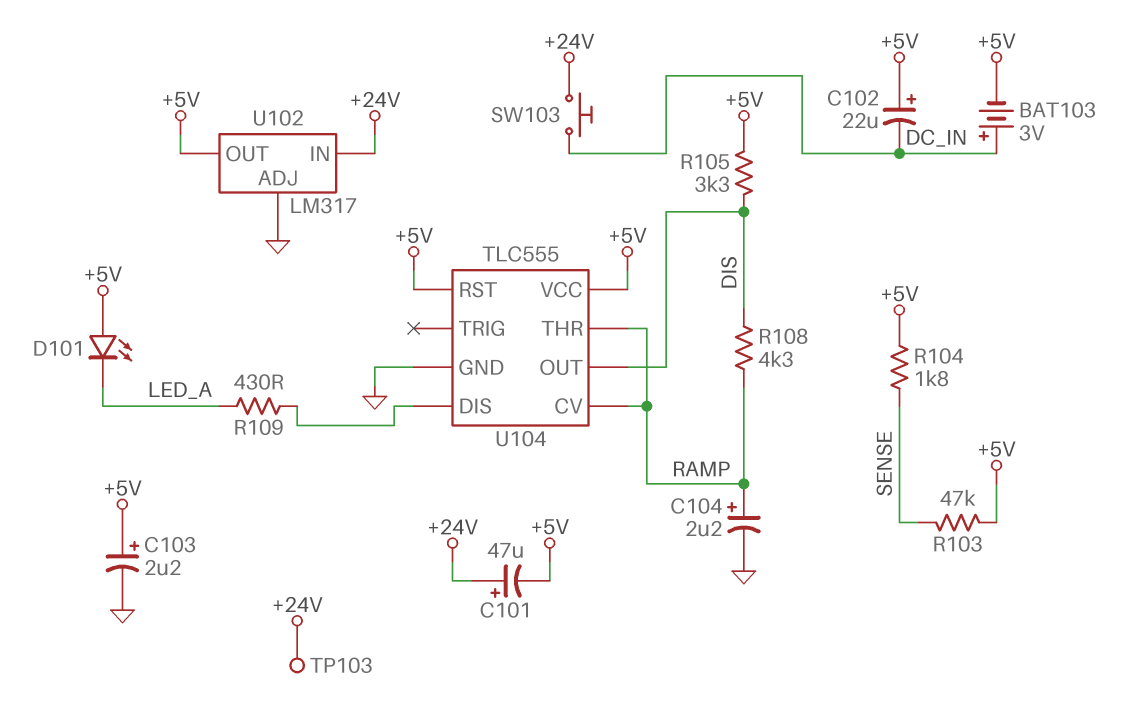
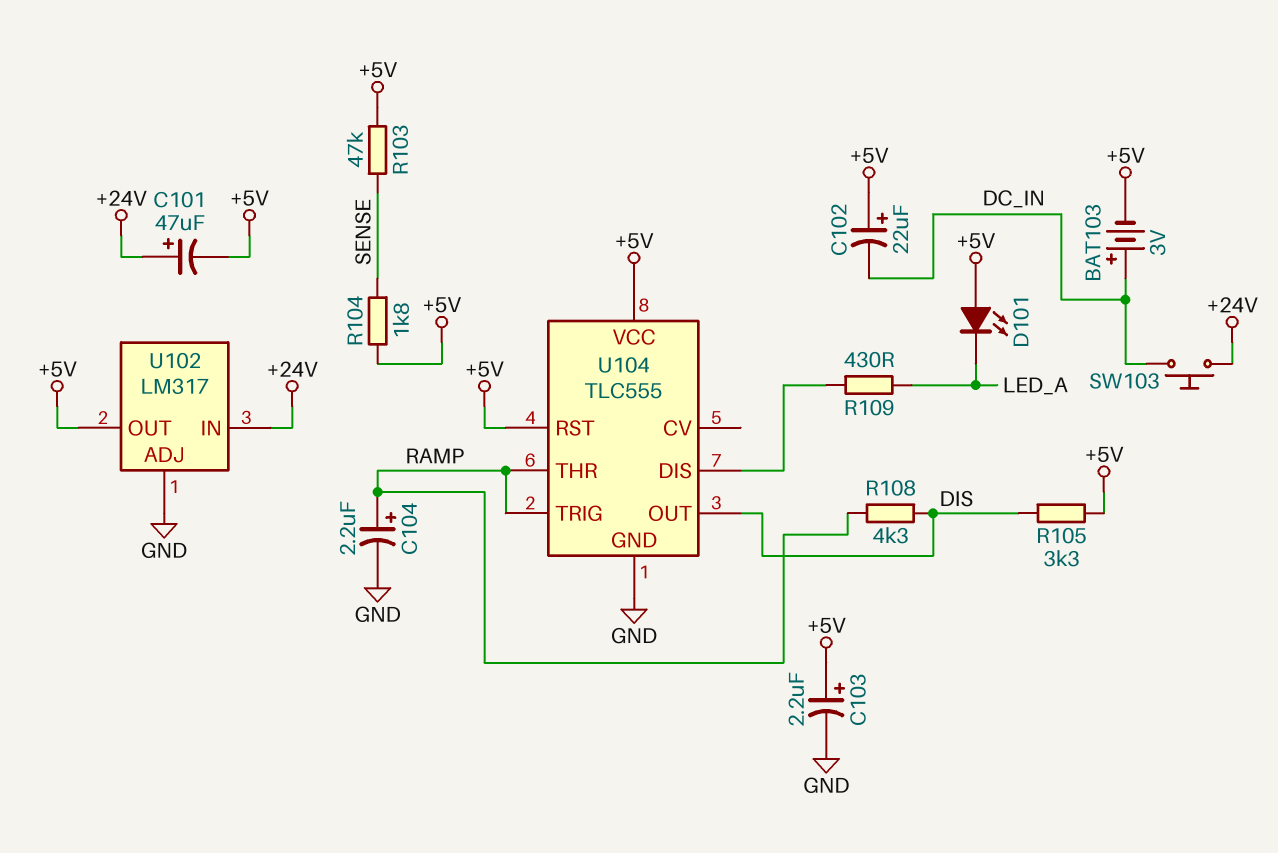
TP103: test point (+24V) -> none
U104 pin CV: RAMP -> none
U104 pin TRIG: none -> RAMP

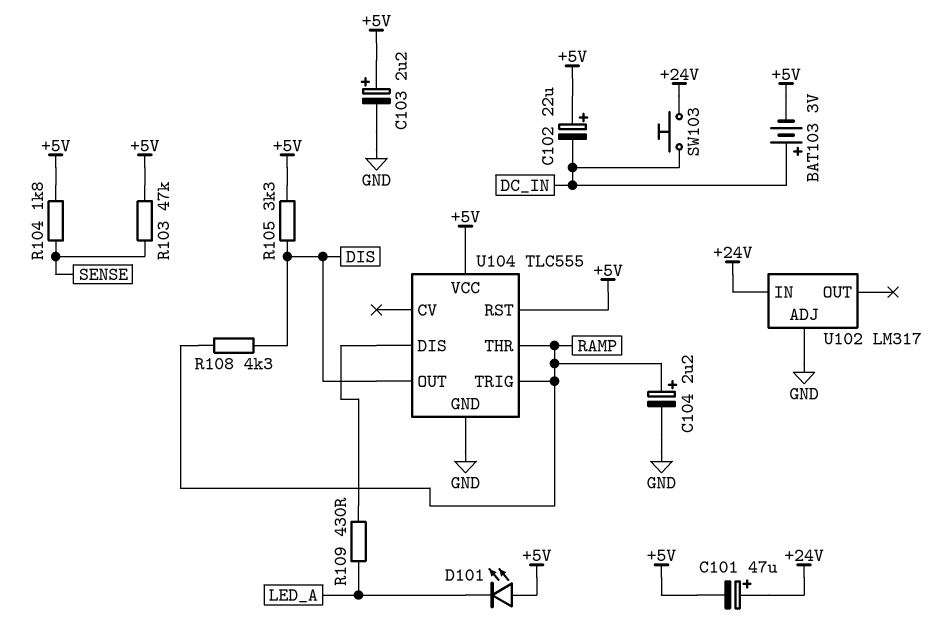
U102 pin OUT: +5V -> none

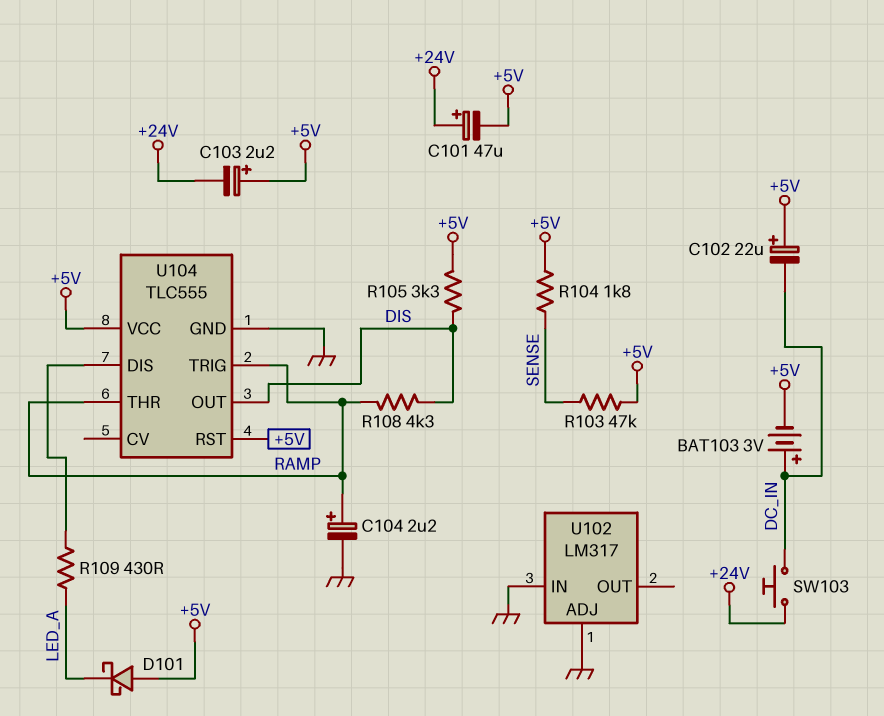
C103: 2.2uF (plus +5V, minus GND) -> 2.2uF (plus +5V, minus +24V)
D101: LED (A +5V, K LED_A) -> schottky (A +5V, K LED_A)
U102 pin IN: +24V -> GND

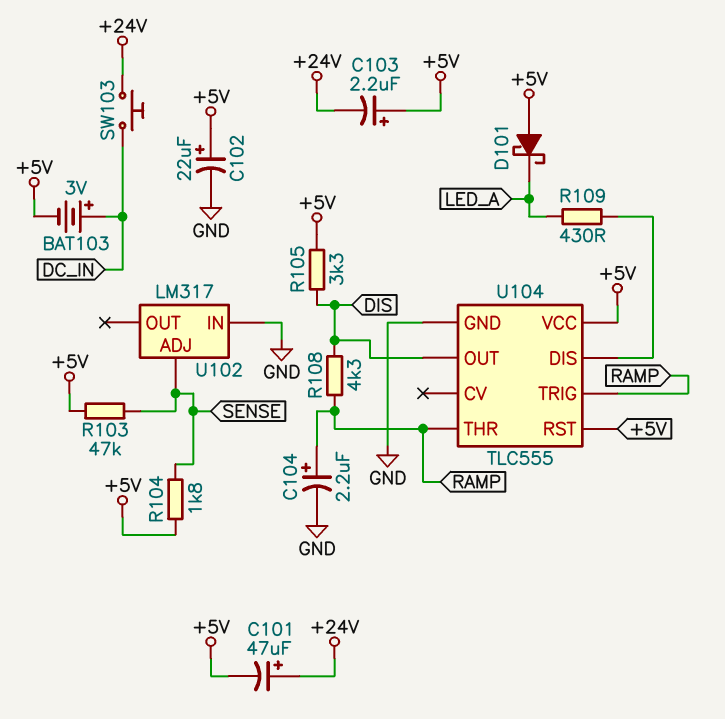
C102: 22uF (plus +5V, minus DC_IN) -> 22uF (plus +5V, minus GND)
U102 pin ADJ: GND -> SENSE

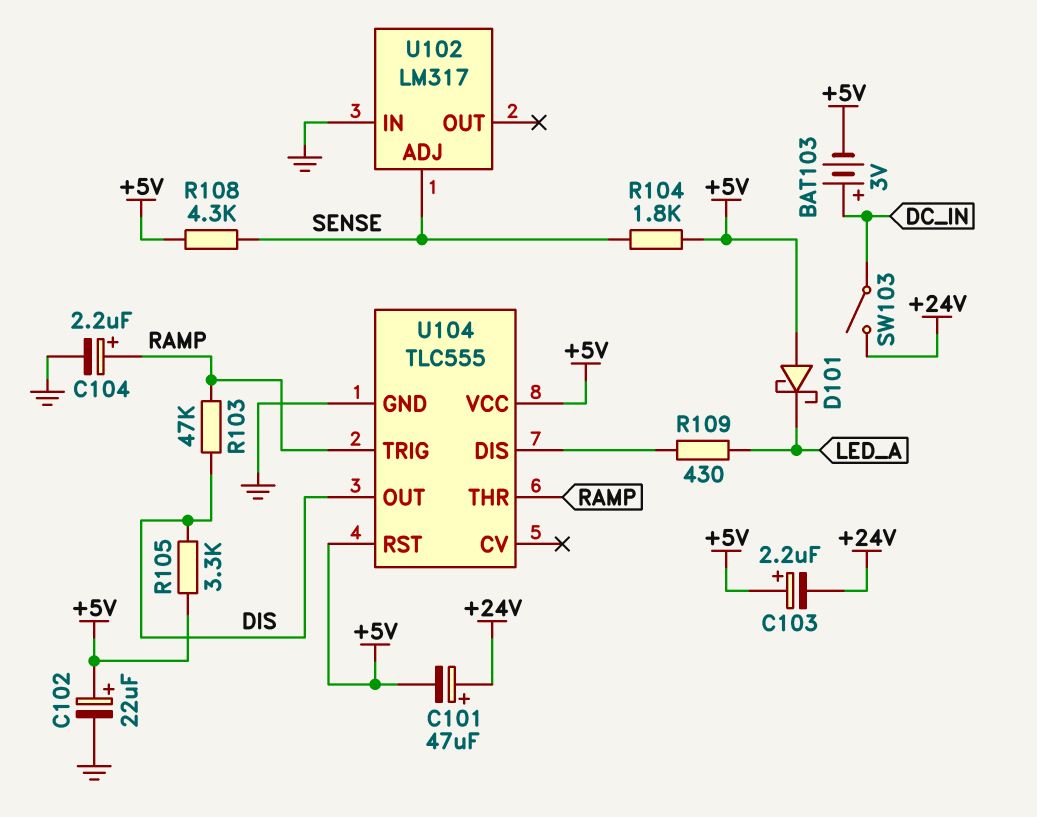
R103: 47k (+5V, SENSE) -> 47k (DIS, RAMP)
R108: 4.3k (DIS, RAMP) -> 4.3k (+5V, SENSE)
SW103: button (+24V, DC_IN) -> switch (+24V, DC_IN)

